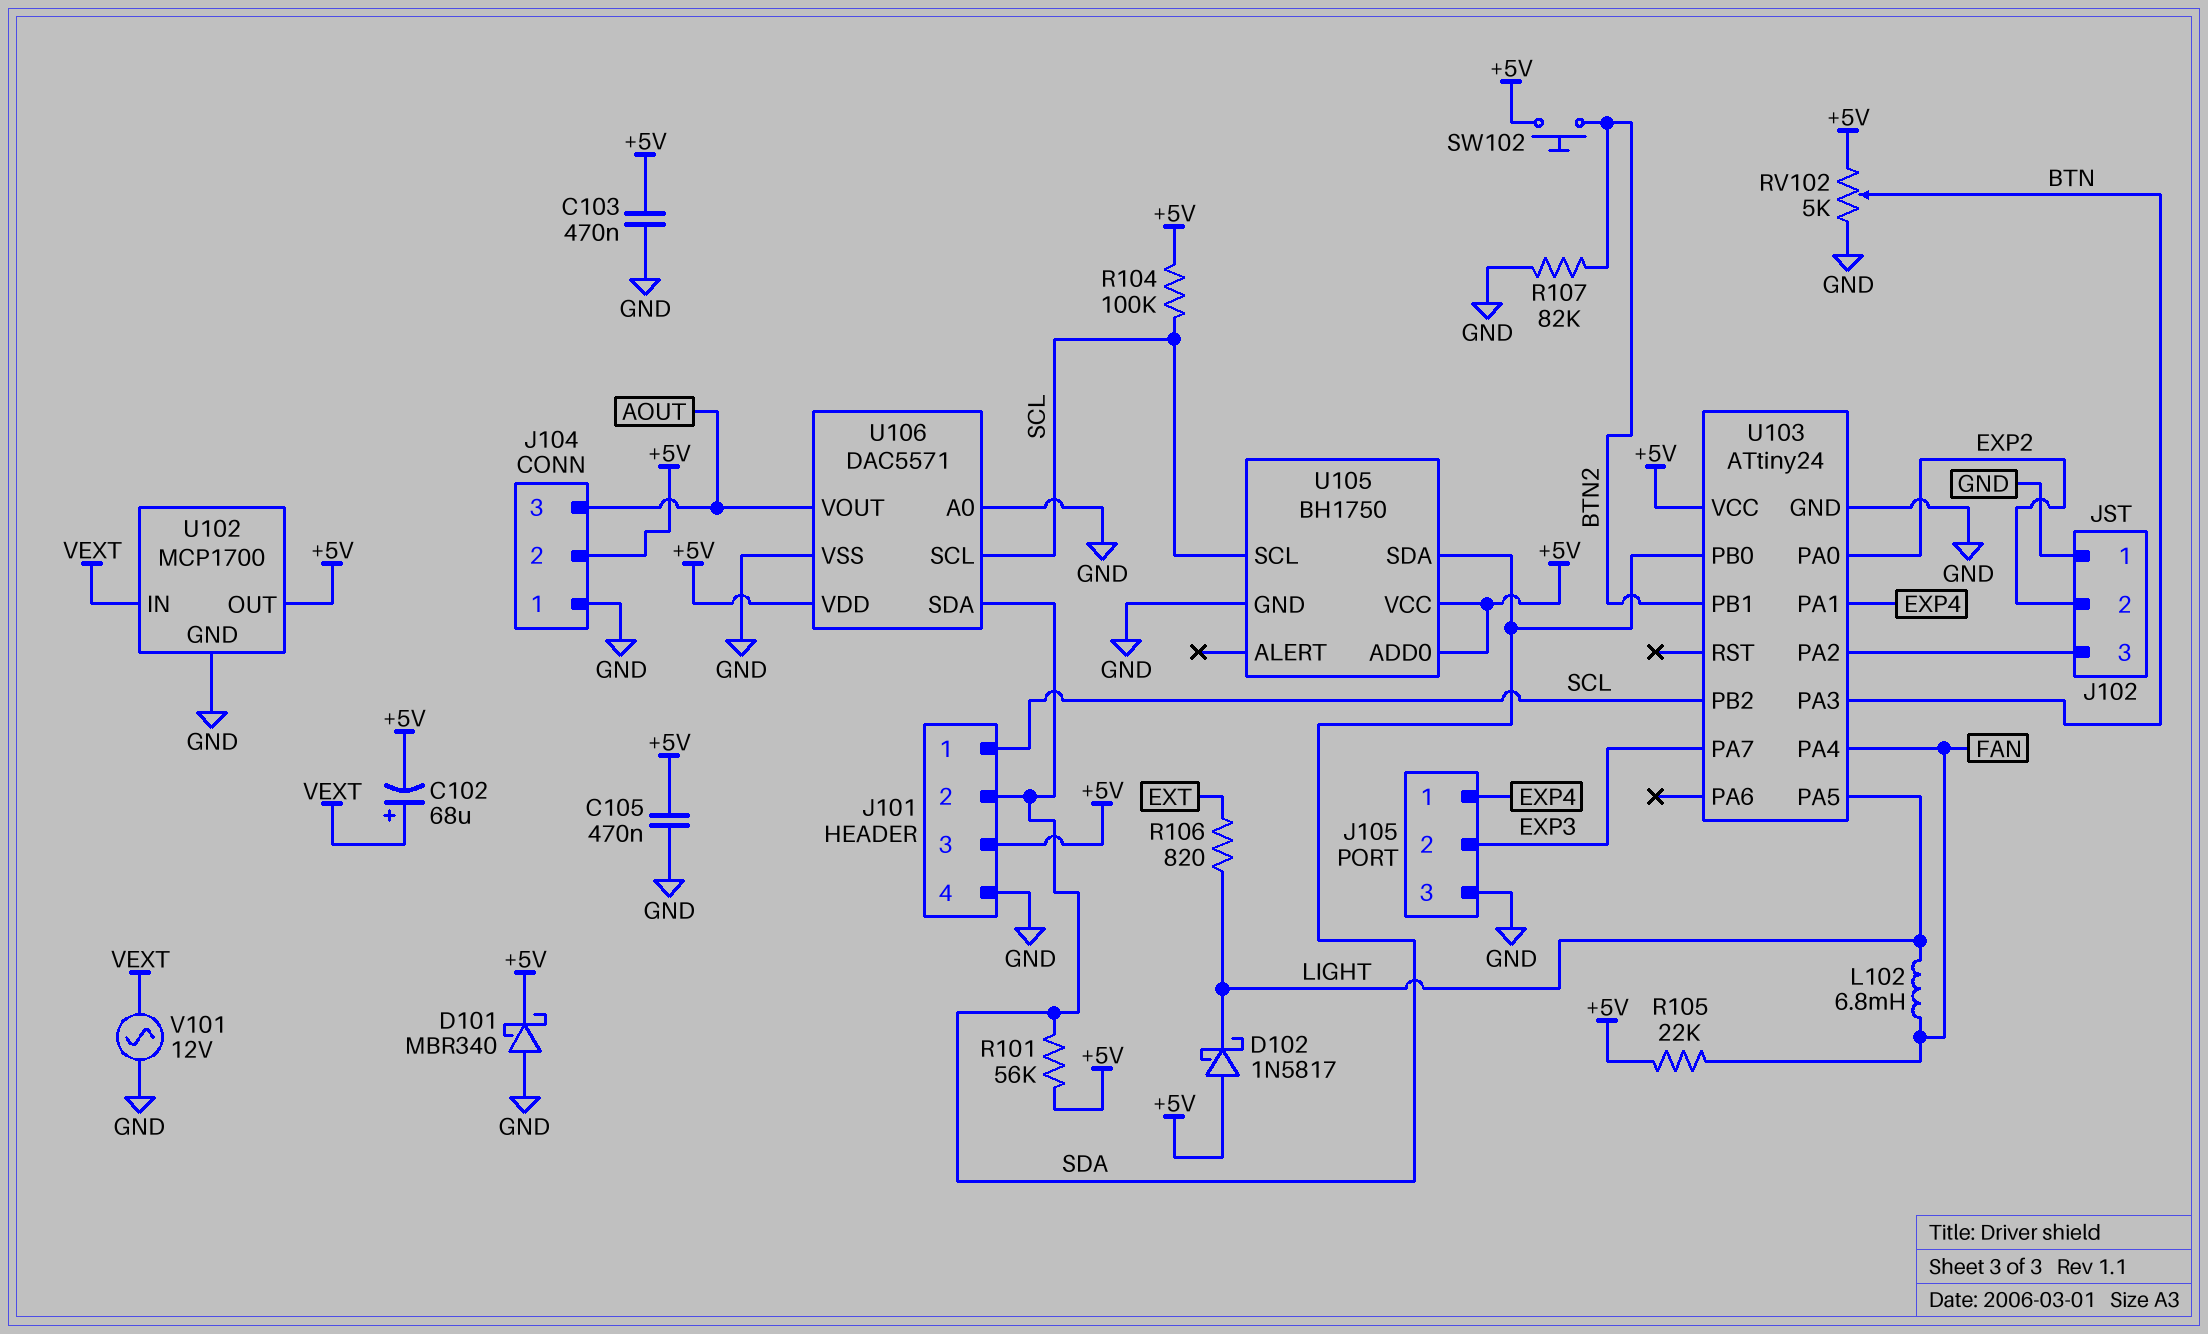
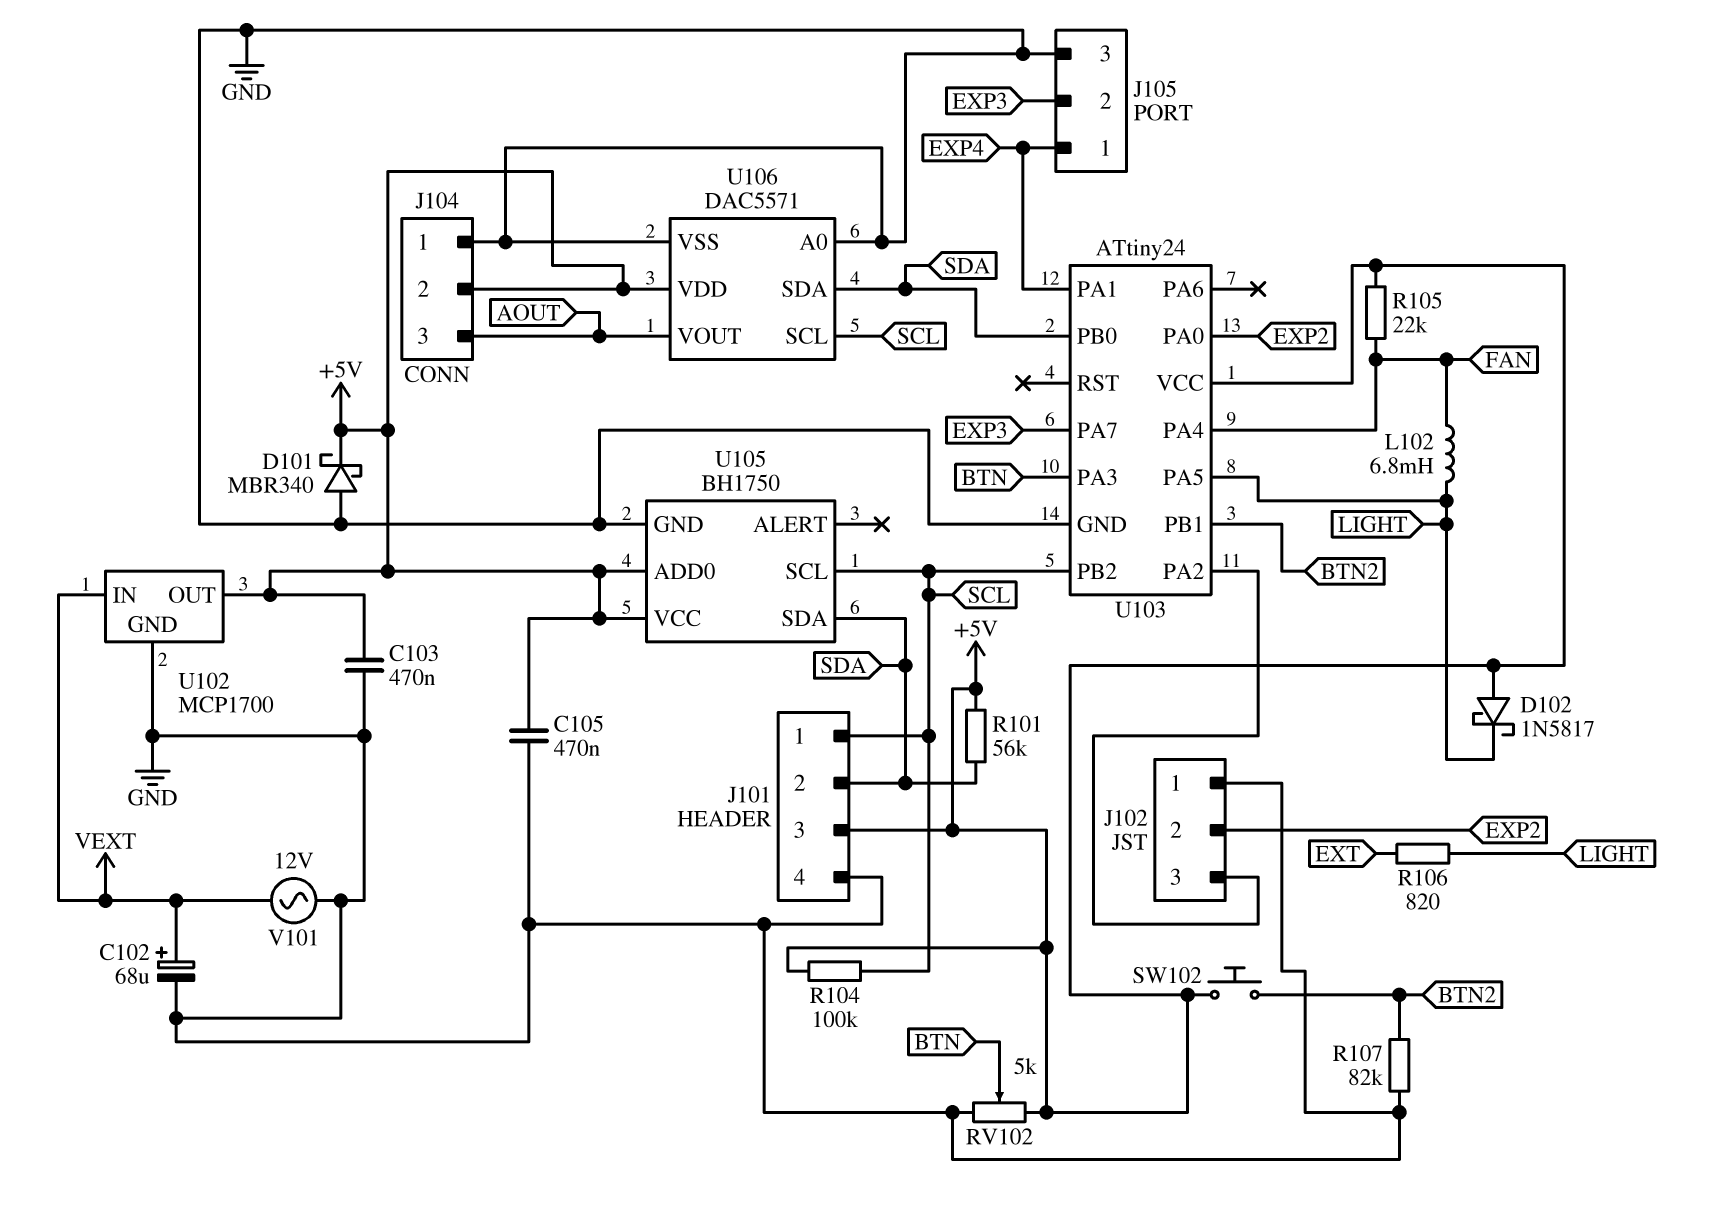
C102: 68uF (plus VEXT, minus +5V) -> 68uF (plus VEXT, minus GND)

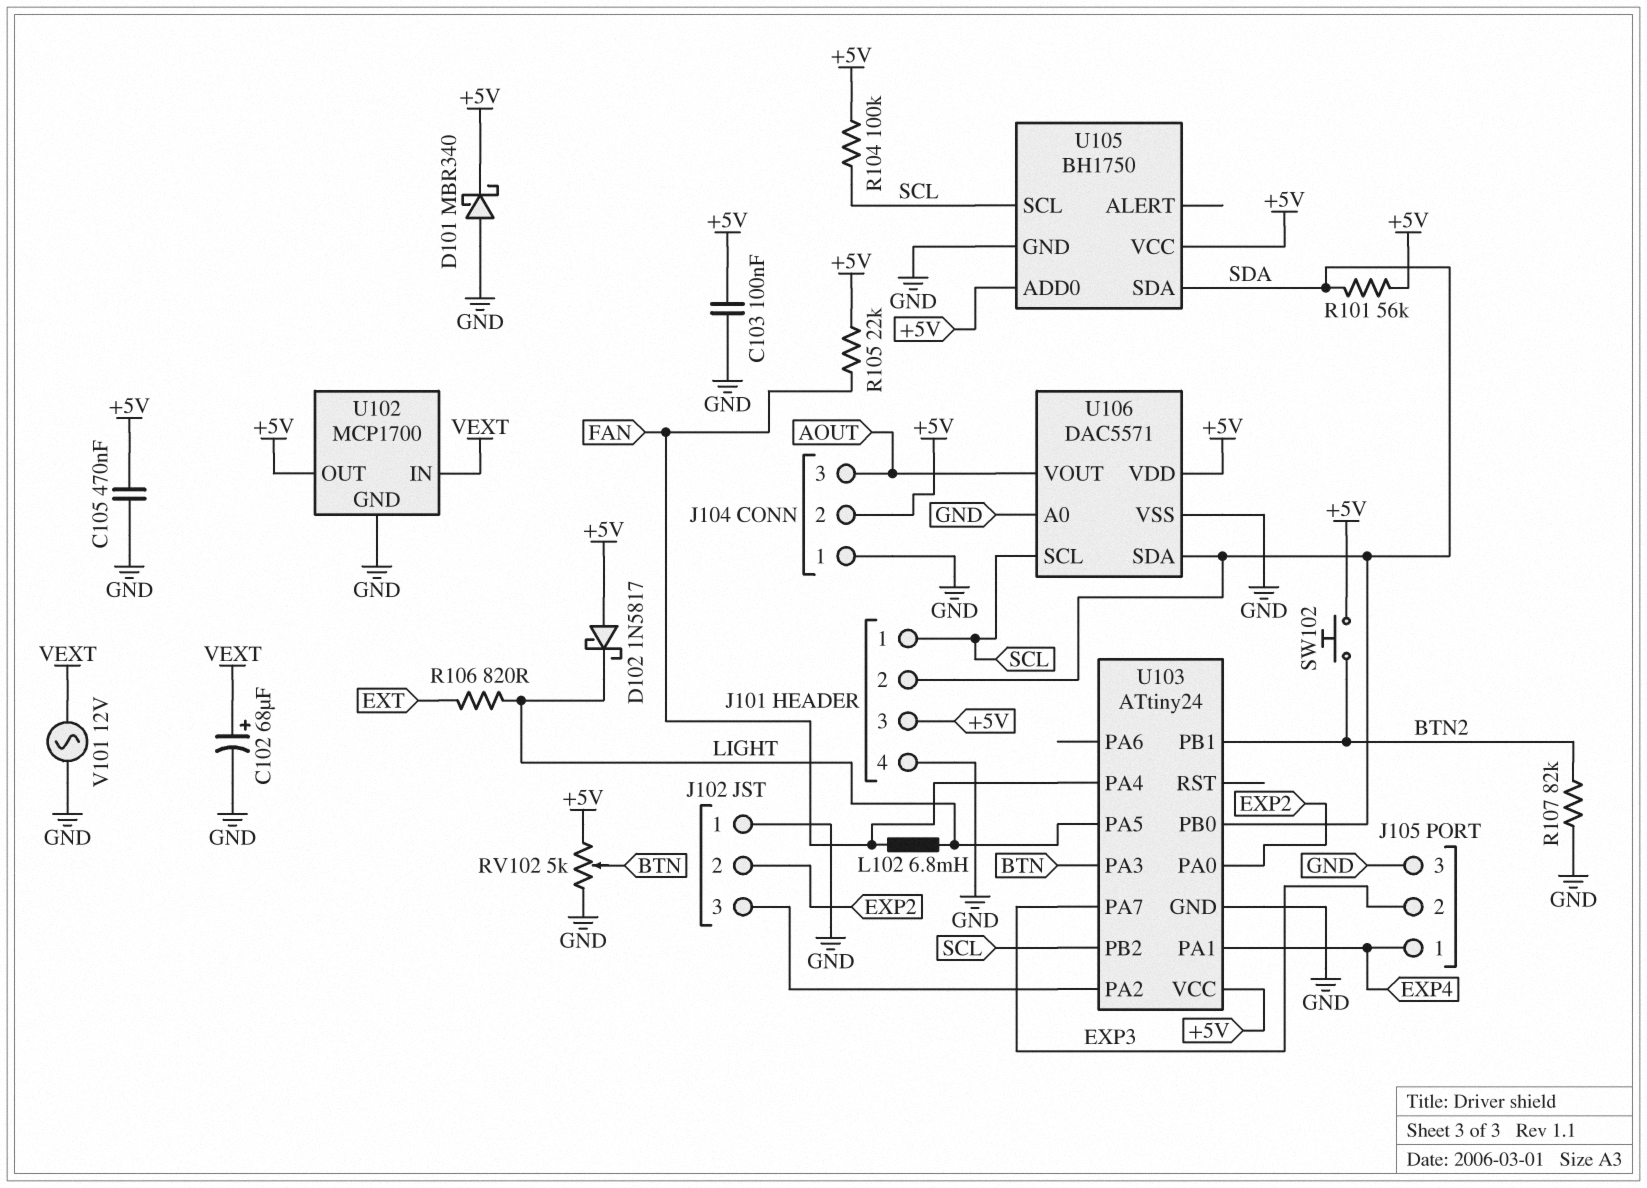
C103: 470nF (+5V, GND) -> 100nF (+5V, GND)

